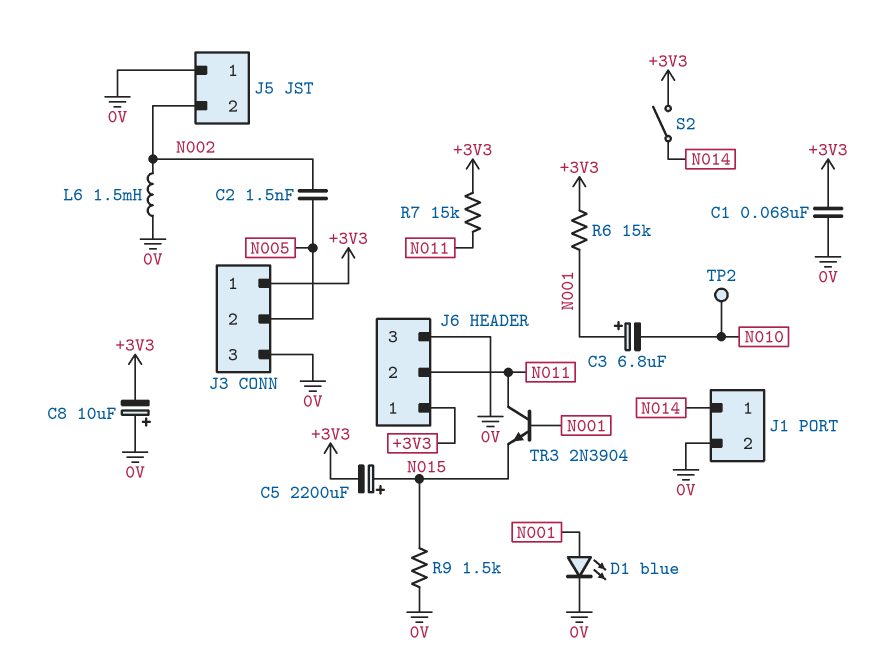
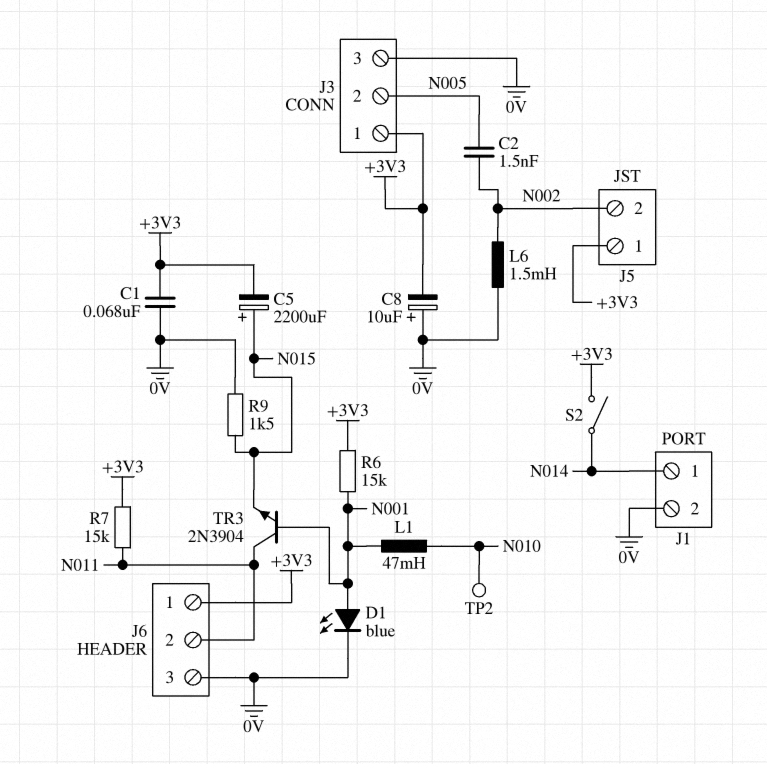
C3: 6.8uF (plus N001, minus N010) -> none
J5 pin 1: 0V -> +3V3
L1: none -> 47mH (N001, N010)

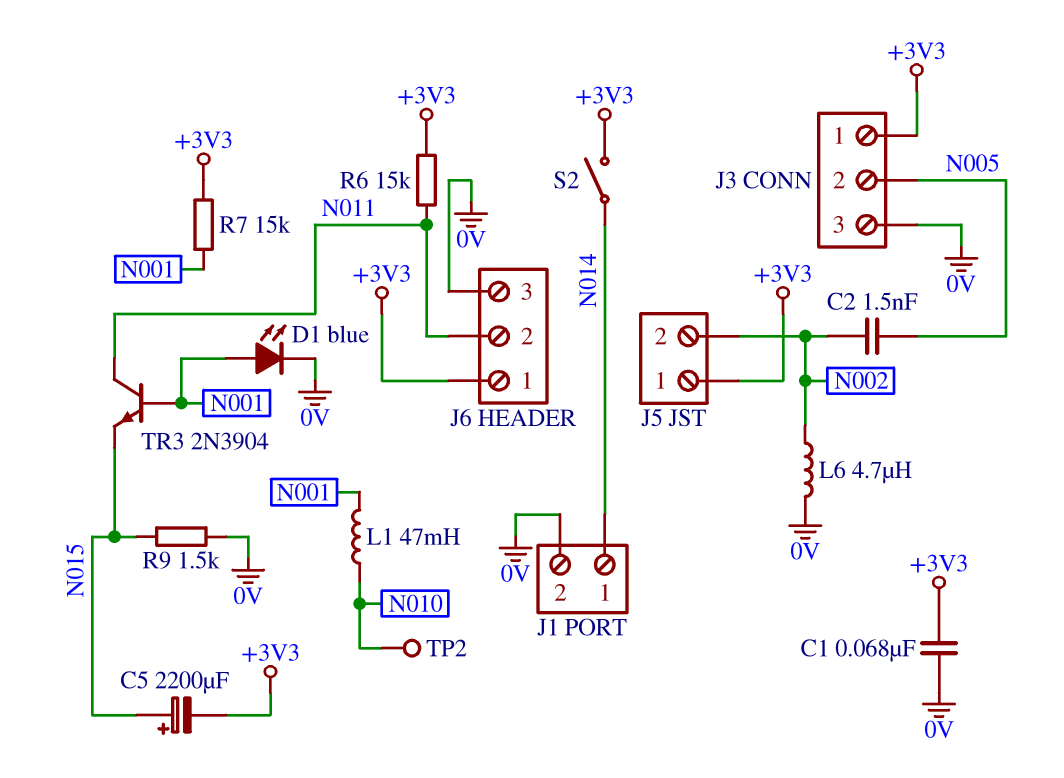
C8: 10uF (plus 0V, minus +3V3) -> none
L6: 1.5mH (0V, N002) -> 4.7uH (0V, N002)
R6: 15k (+3V3, N001) -> 15k (+3V3, N011)
R7: 15k (+3V3, N011) -> 15k (+3V3, N001)

